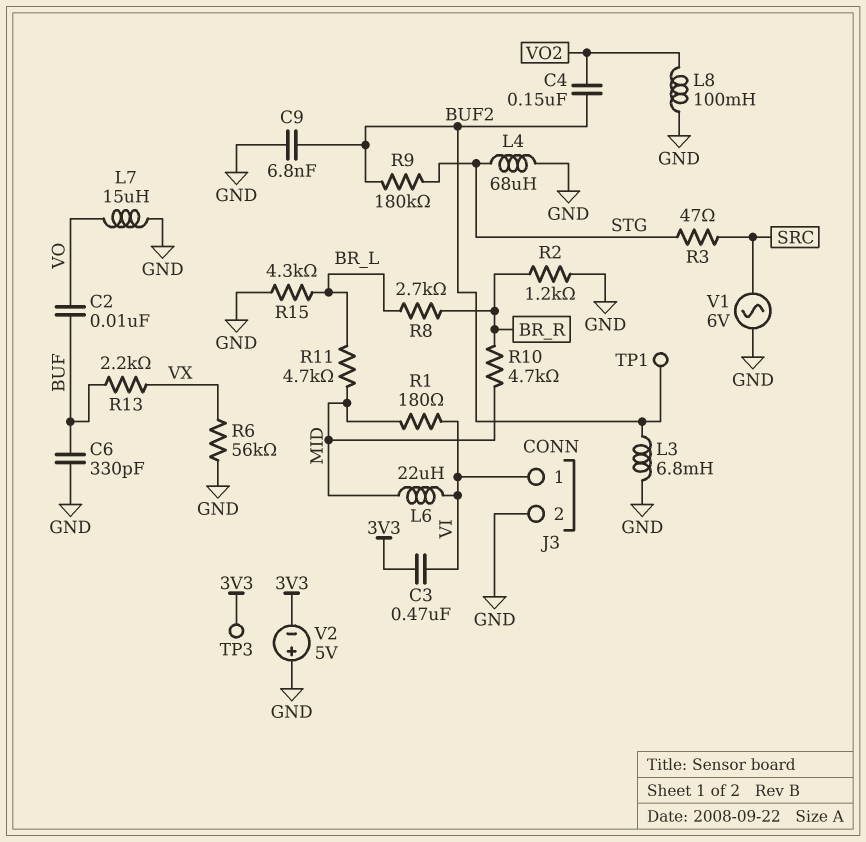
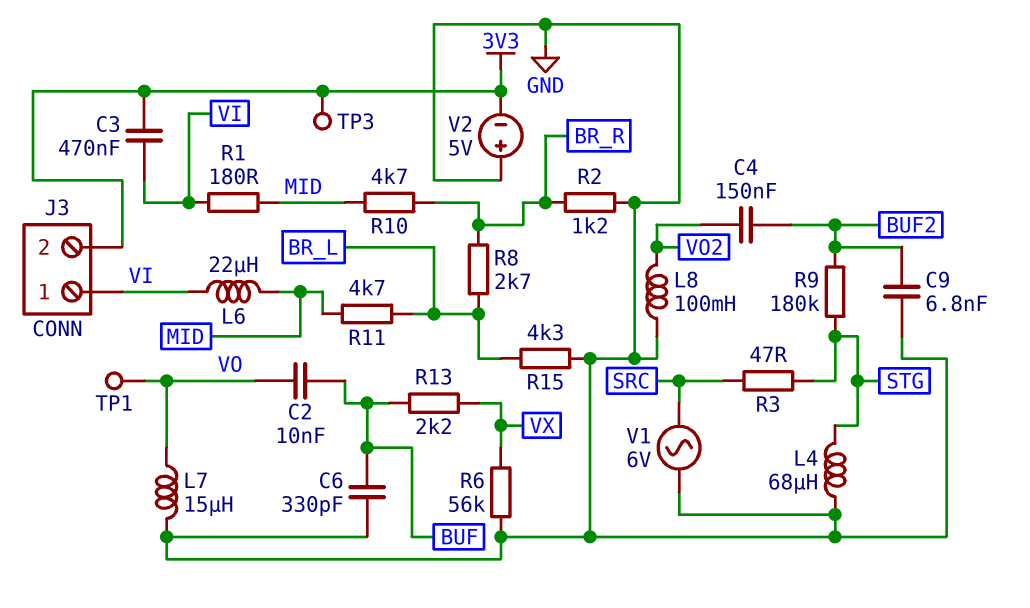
J3 pin 2: GND -> 3V3
L3: 6.8mH (BUF2, GND) -> none
TP1: test point (BUF2) -> test point (VO)

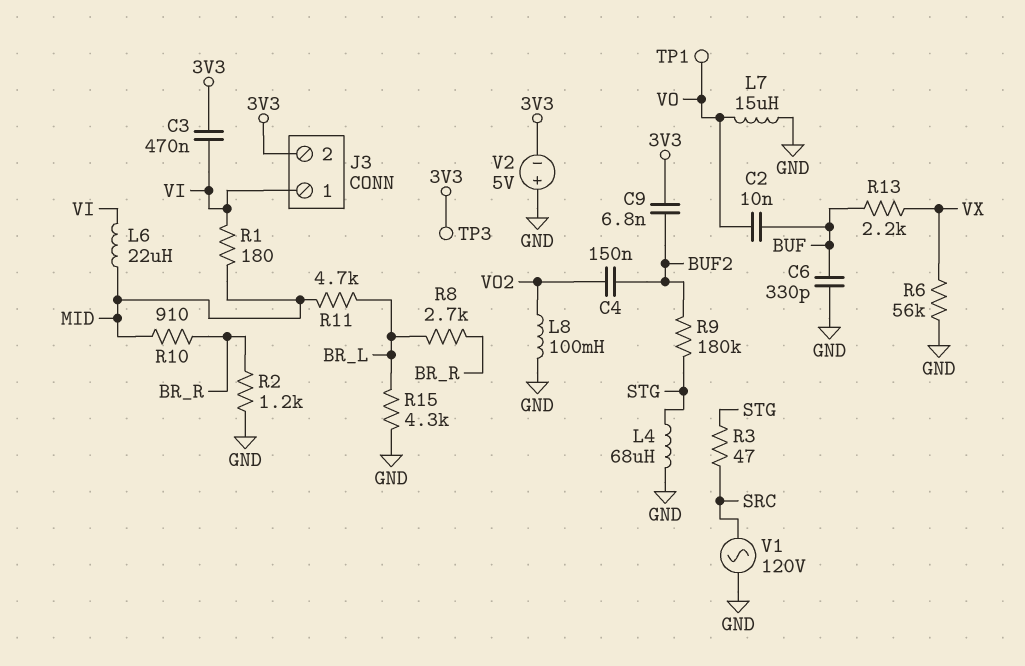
C9: 6.8nF (BUF2, GND) -> 6.8nF (3V3, BUF2)
R10: 4.7k (BR_R, MID) -> 910 (BR_R, MID)
V1: AC 6V (GND, SRC) -> AC 120V (GND, SRC)

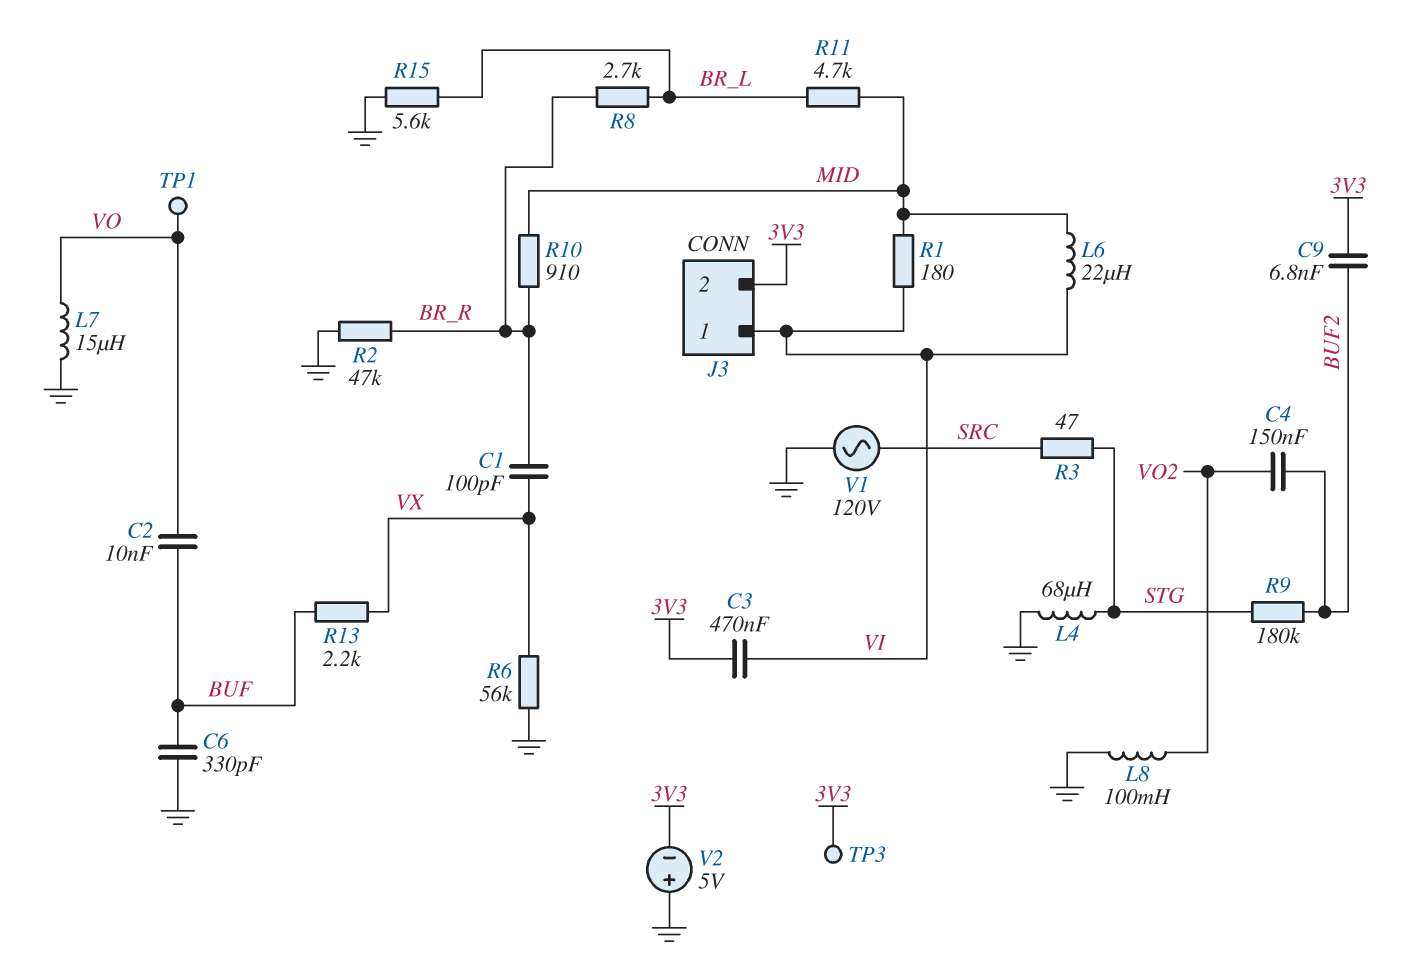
C1: none -> 100pF (BR_R, VX)
R2: 1.2k (BR_R, GND) -> 47k (BR_R, GND)
R15: 4.3k (BR_L, GND) -> 5.6k (BR_L, GND)

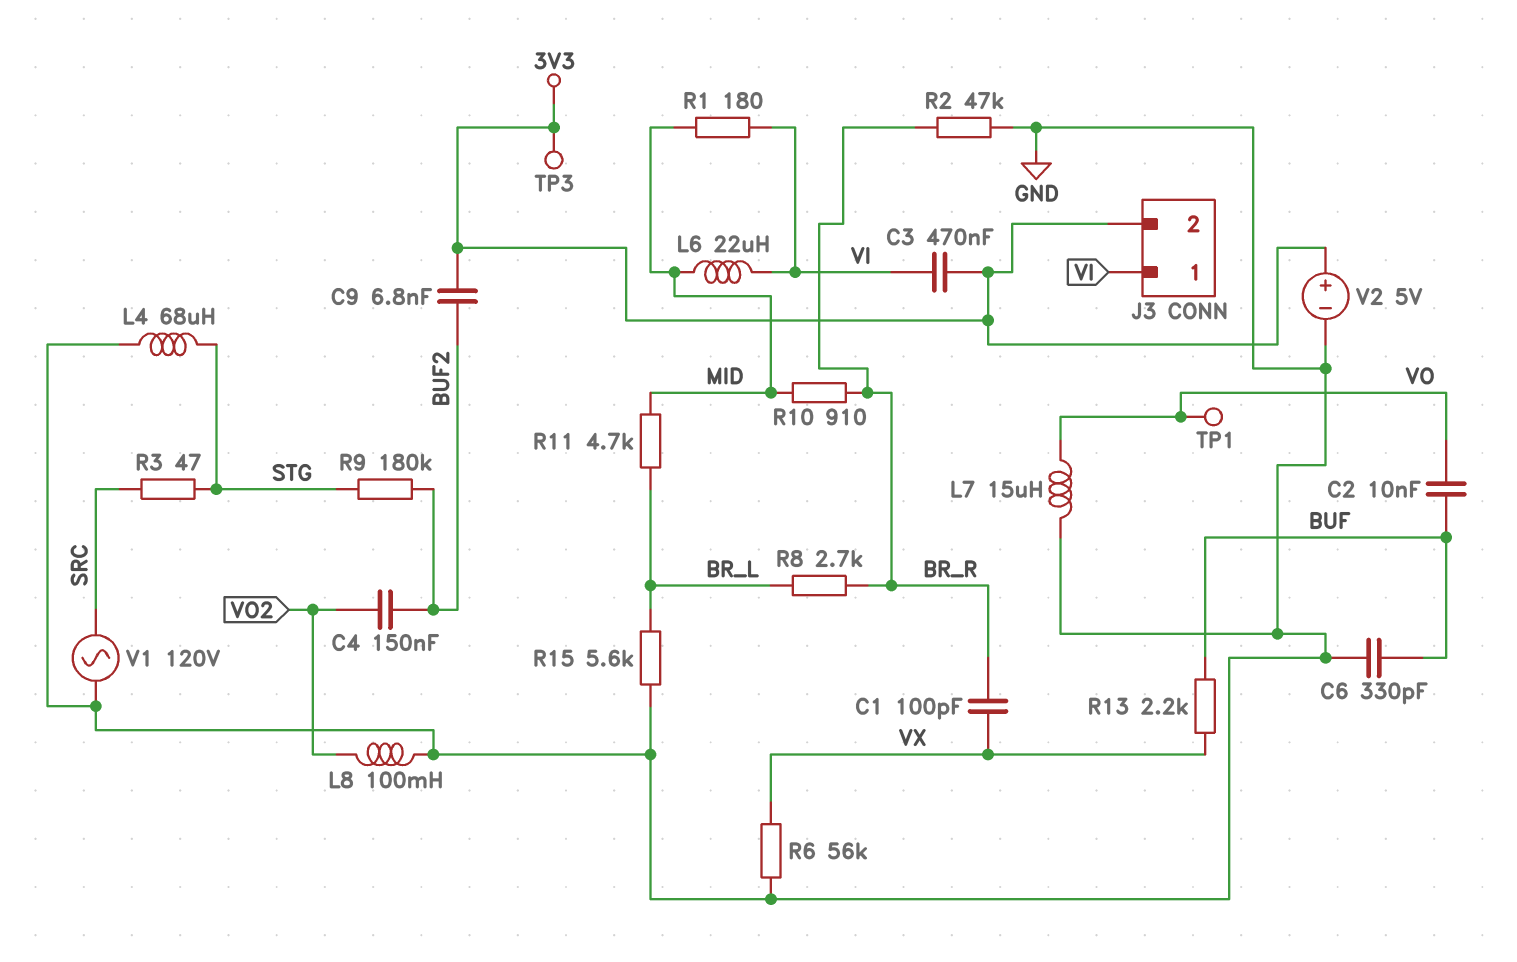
V2: 5V (plus GND, minus 3V3) -> 5V (plus 3V3, minus GND)

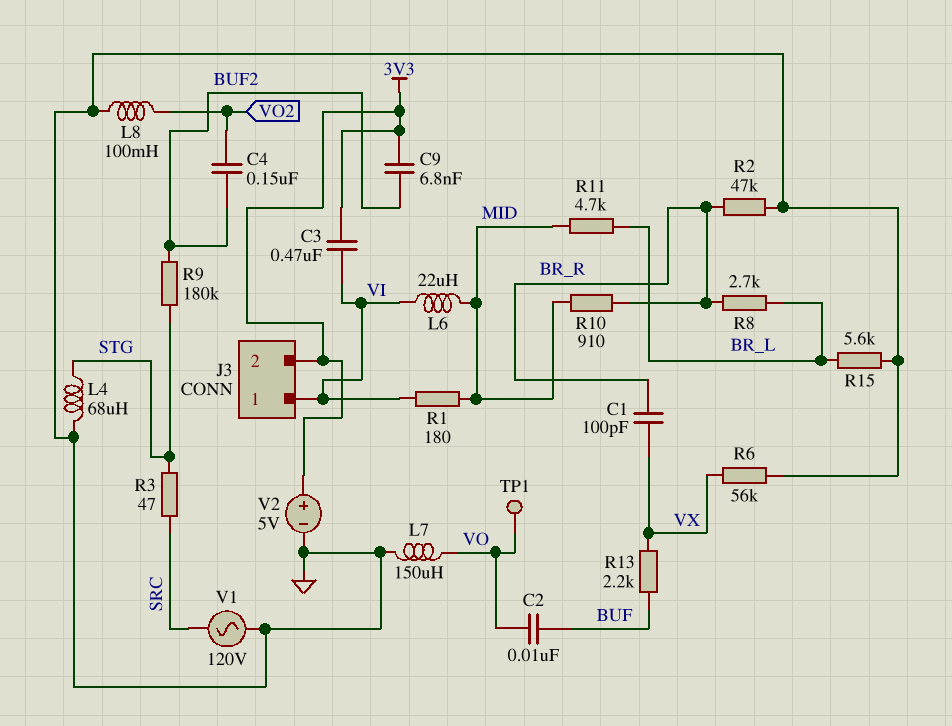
C6: 330pF (BUF, GND) -> none
L7: 15uH (GND, VO) -> 150uH (GND, VO)
TP3: test point (3V3) -> none

